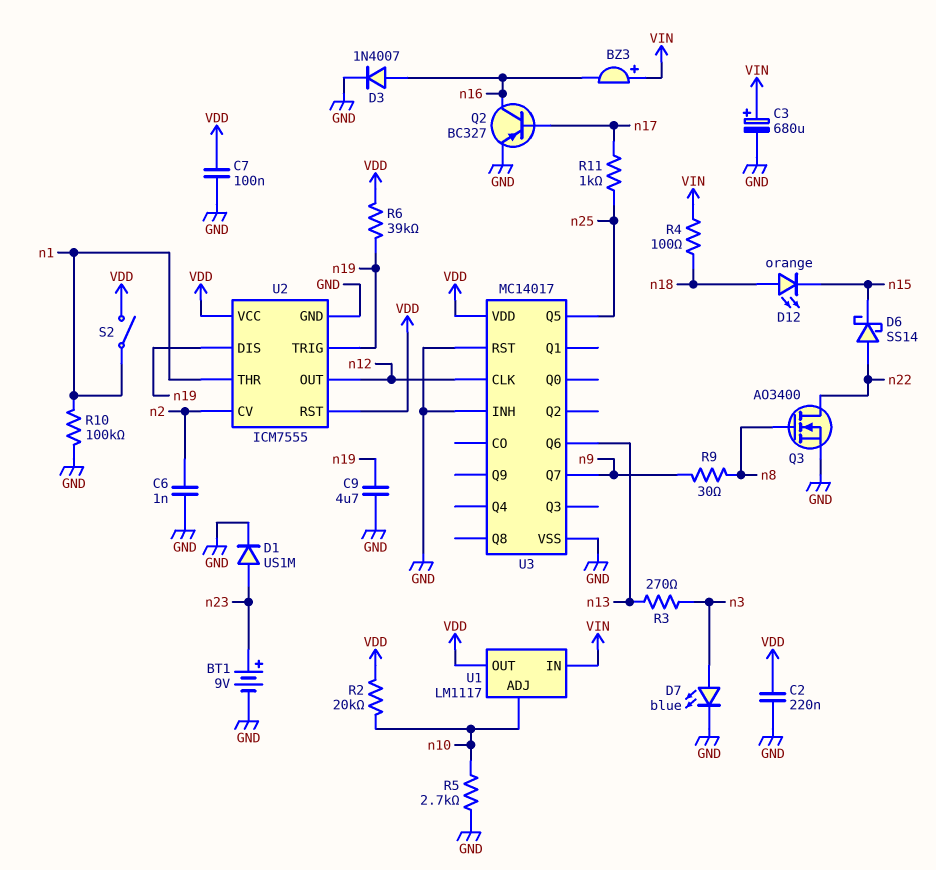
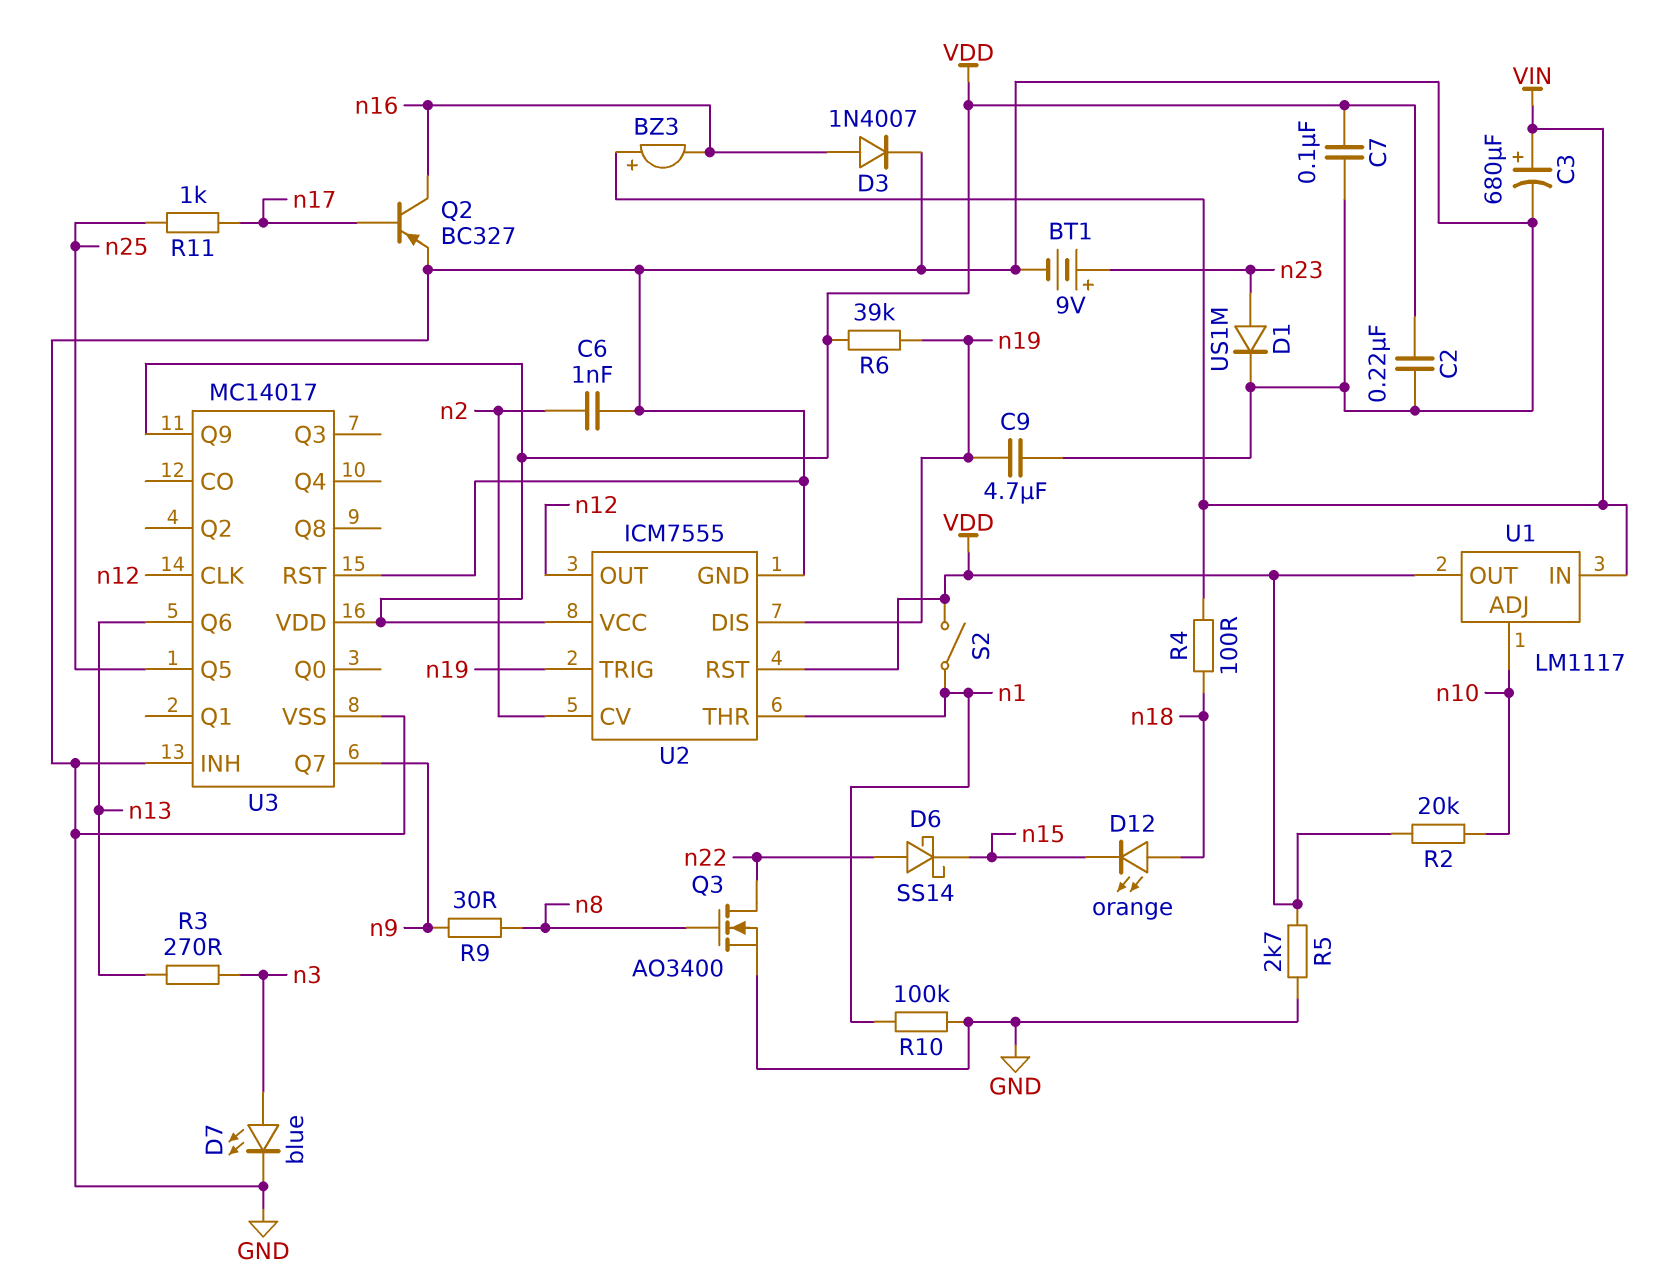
R5: 2.7k (GND, n10) -> 2.7k (GND, VDD)
U3 pin Q9: none -> VDD

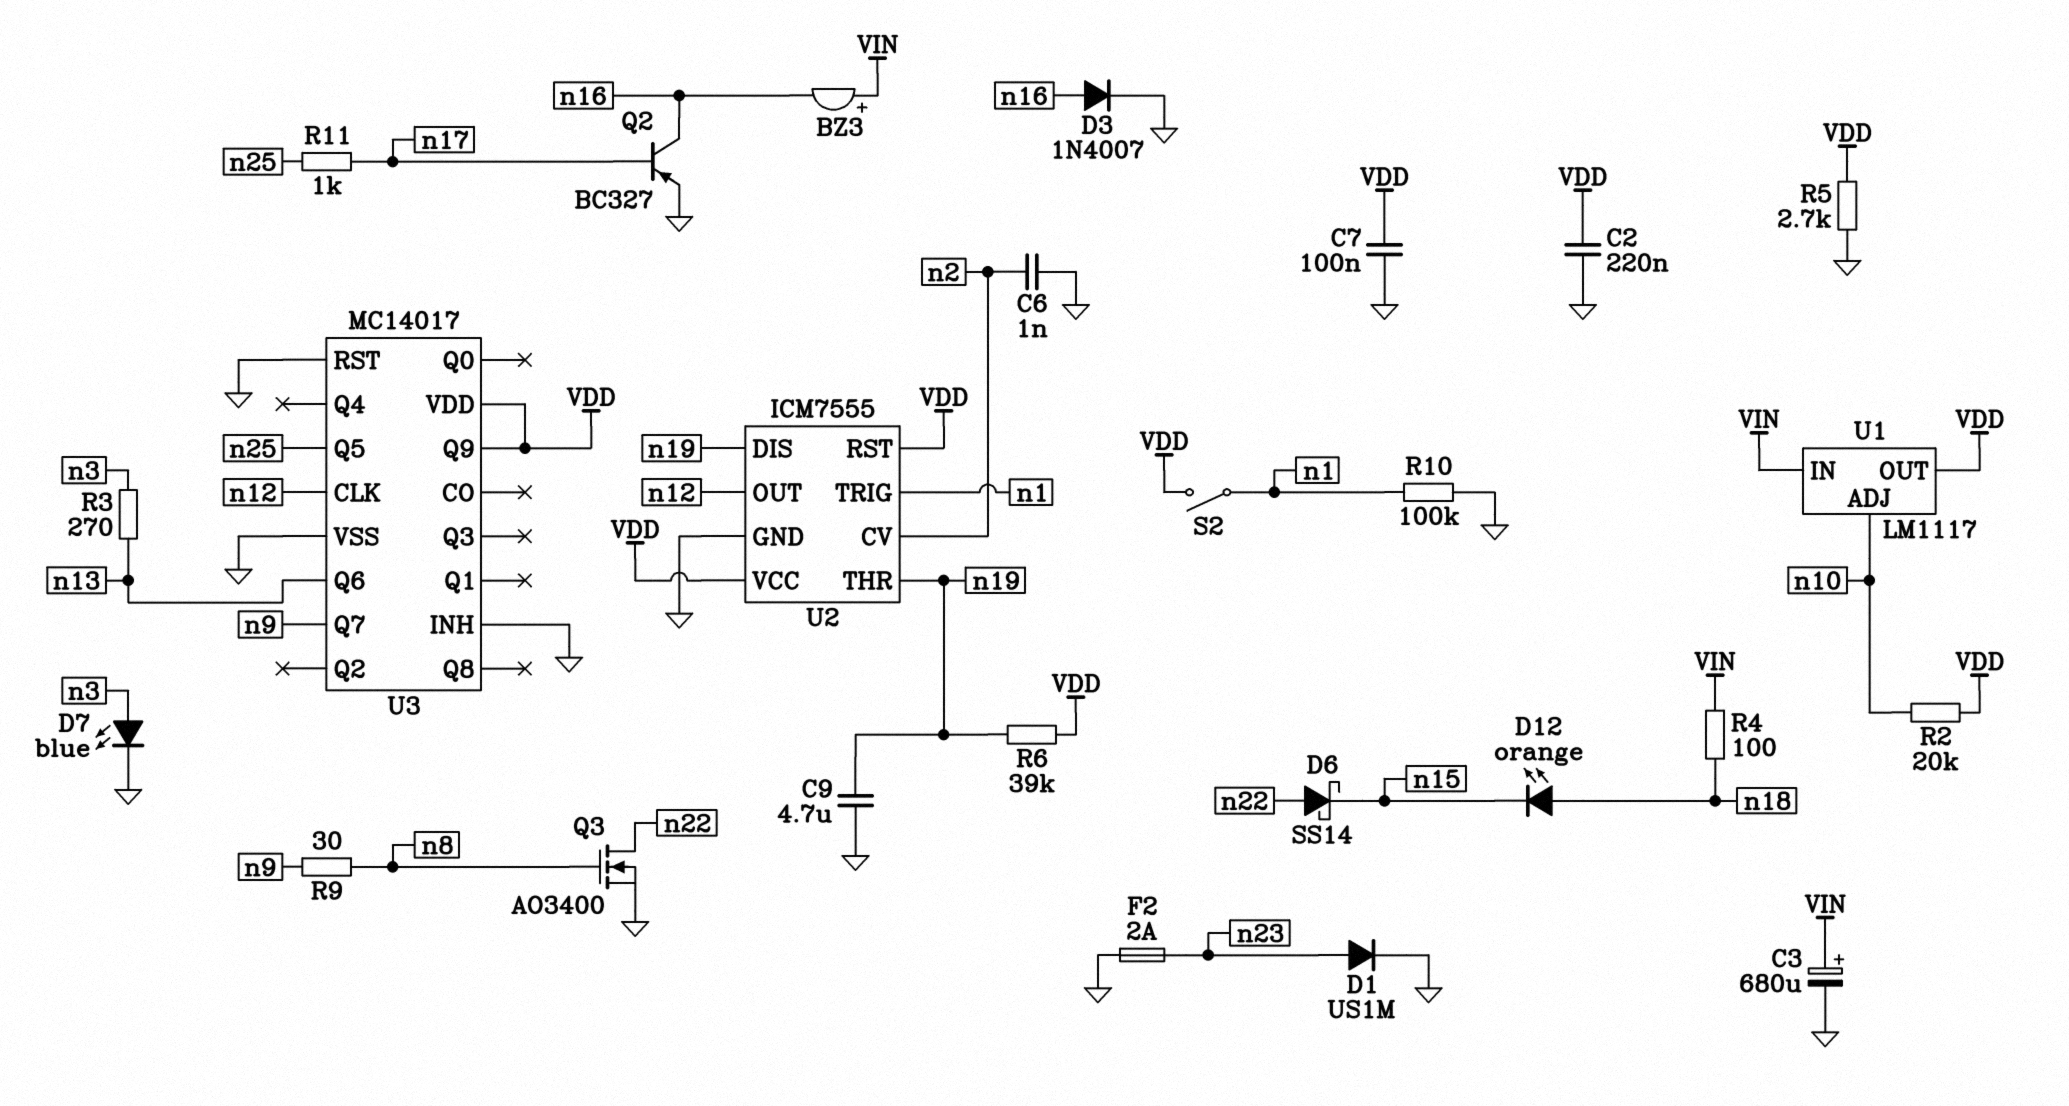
BT1: 9V (plus n23, minus GND) -> none
F2: none -> 2A (GND, n23)
U2 pin THR: n1 -> n19
U2 pin TRIG: n19 -> n1

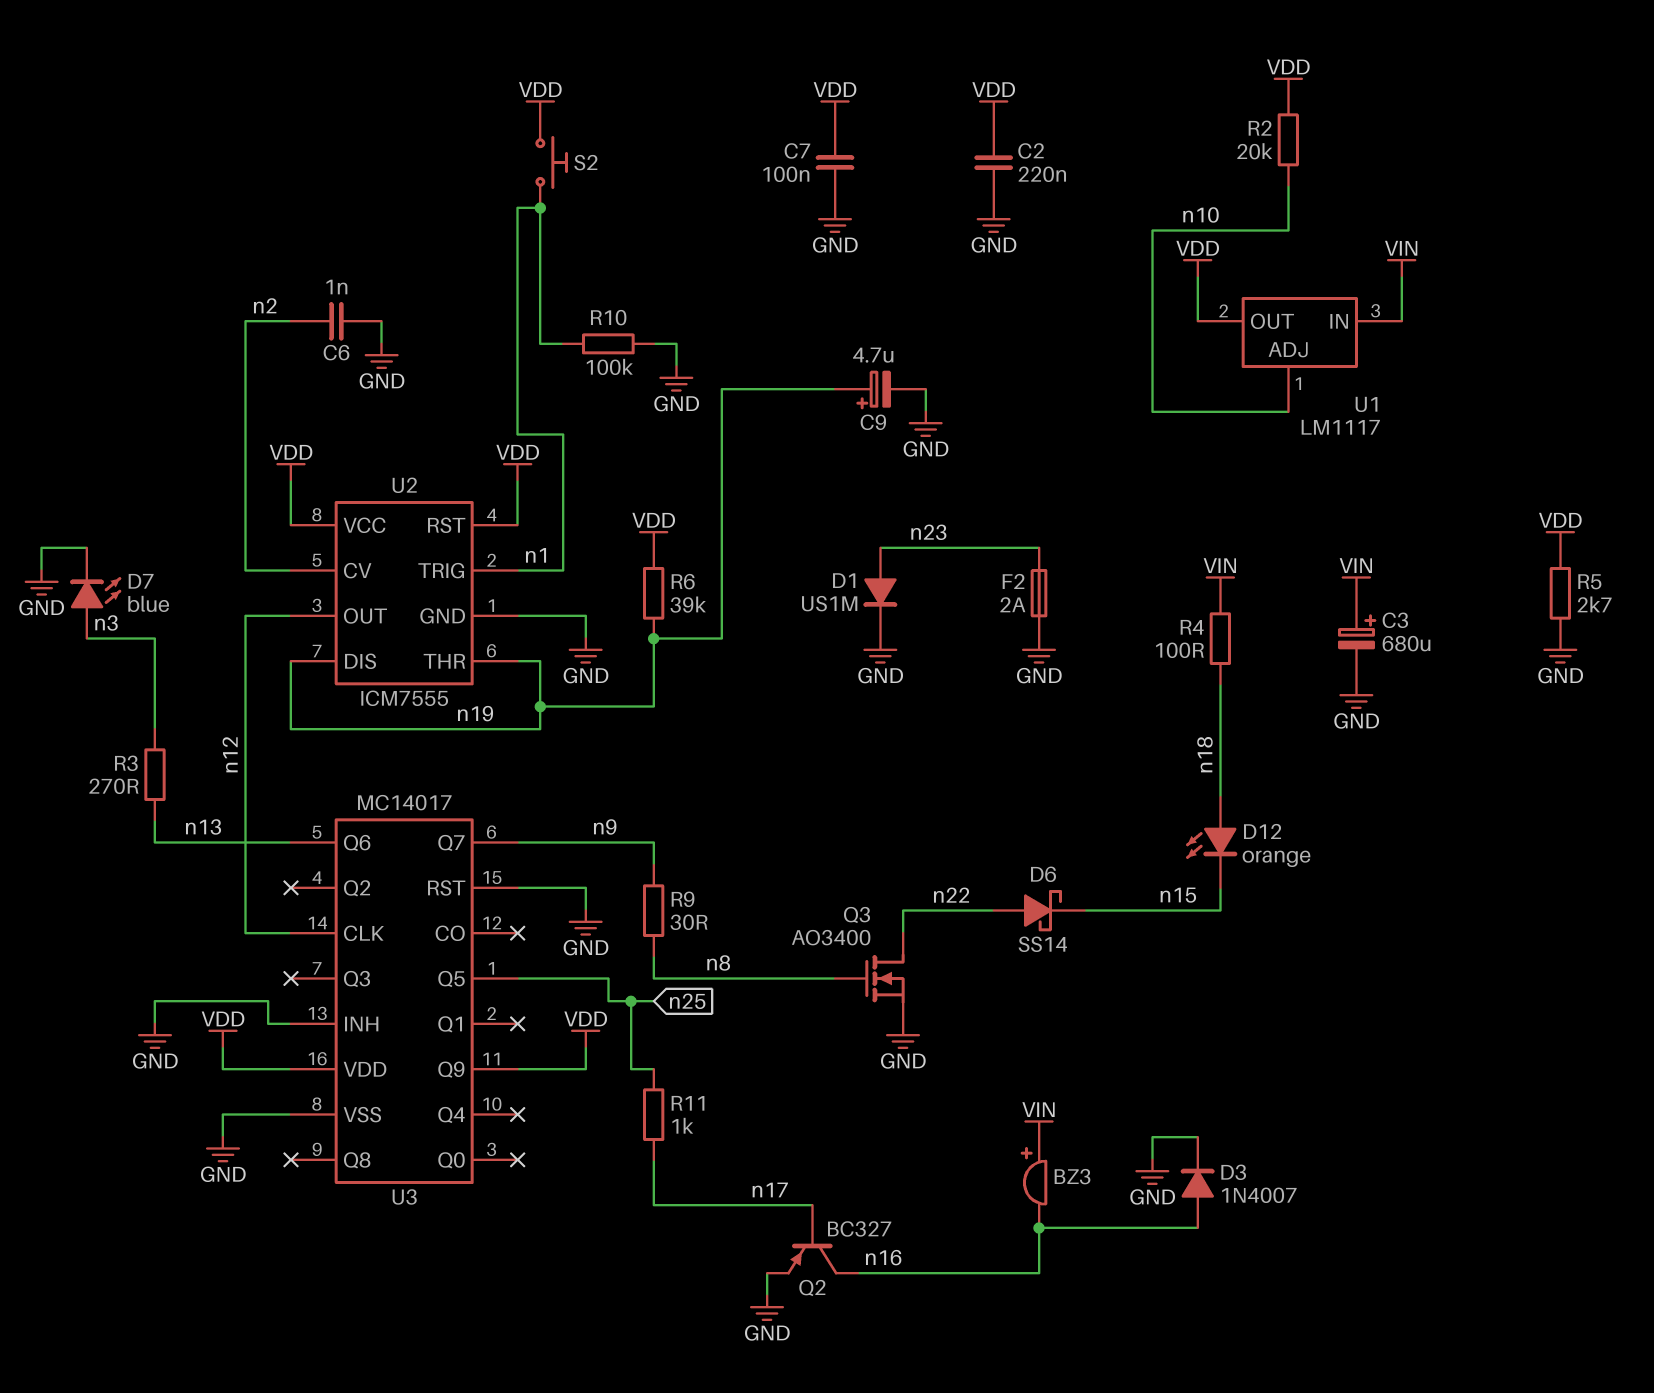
C9: 4.7uF (GND, n19) -> 4.7uF (plus n19, minus GND)
S2: switch (VDD, n1) -> button (VDD, n1)

